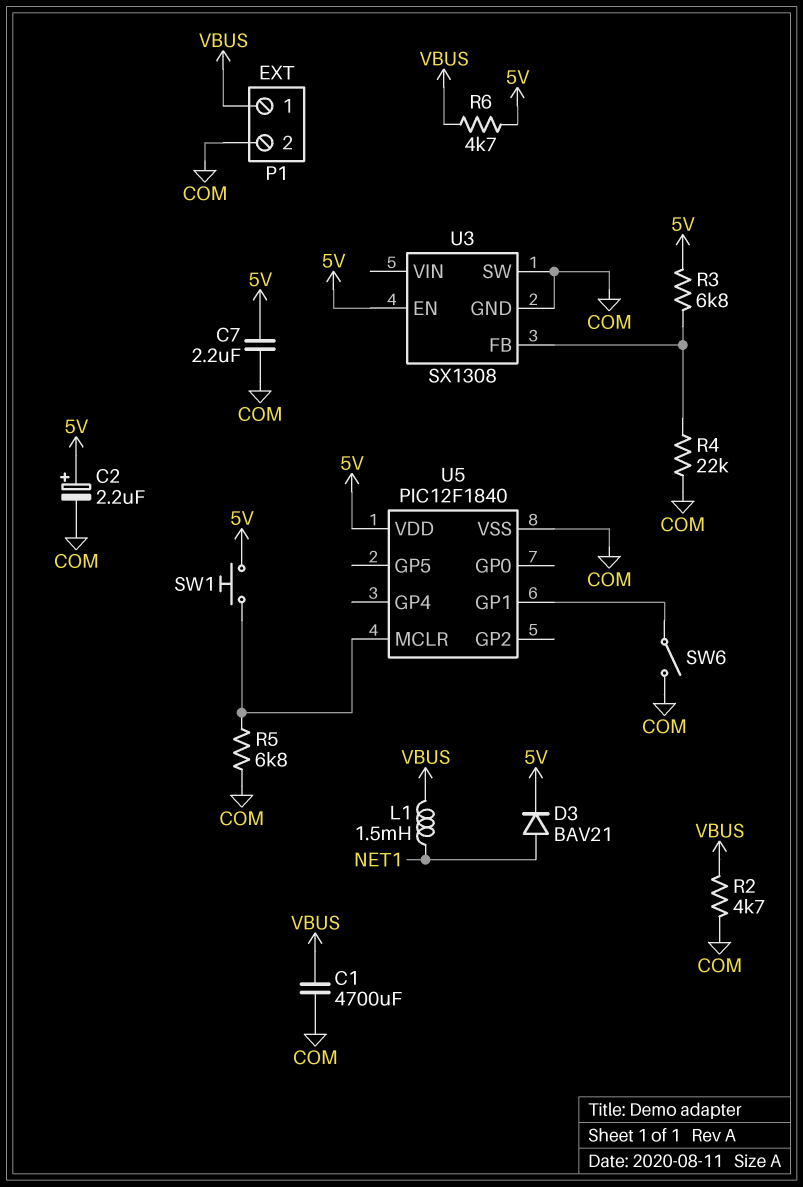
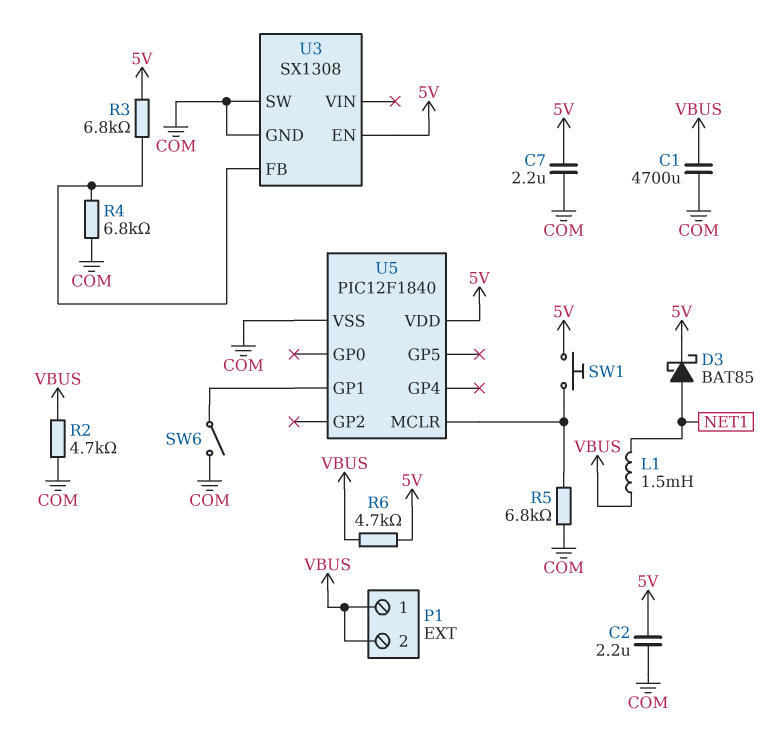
C2: 2.2uF (plus 5V, minus COM) -> 2.2uF (5V, COM)
D3: diode BAV21 (A NET1, K 5V) -> schottky BAT85 (A NET1, K 5V)
P1 pin 2: COM -> VBUS
R4: 22k (COM, U3/FB) -> 6.8k (COM, U3/FB)

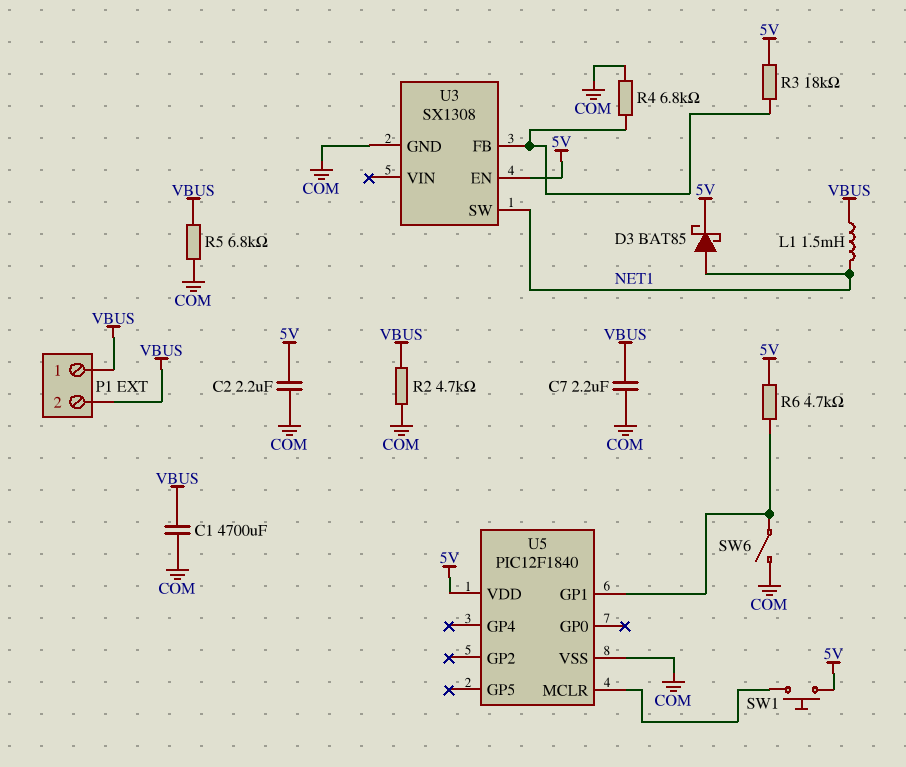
C7: 2.2uF (5V, COM) -> 2.2uF (COM, VBUS)
R3: 6.8k (5V, U3/FB) -> 18k (5V, U3/FB)
R5: 6.8k (COM, U5/MCLR) -> 6.8k (COM, VBUS)
R6: 4.7k (5V, VBUS) -> 4.7k (5V, U5/GP1)
U3 pin SW: COM -> NET1

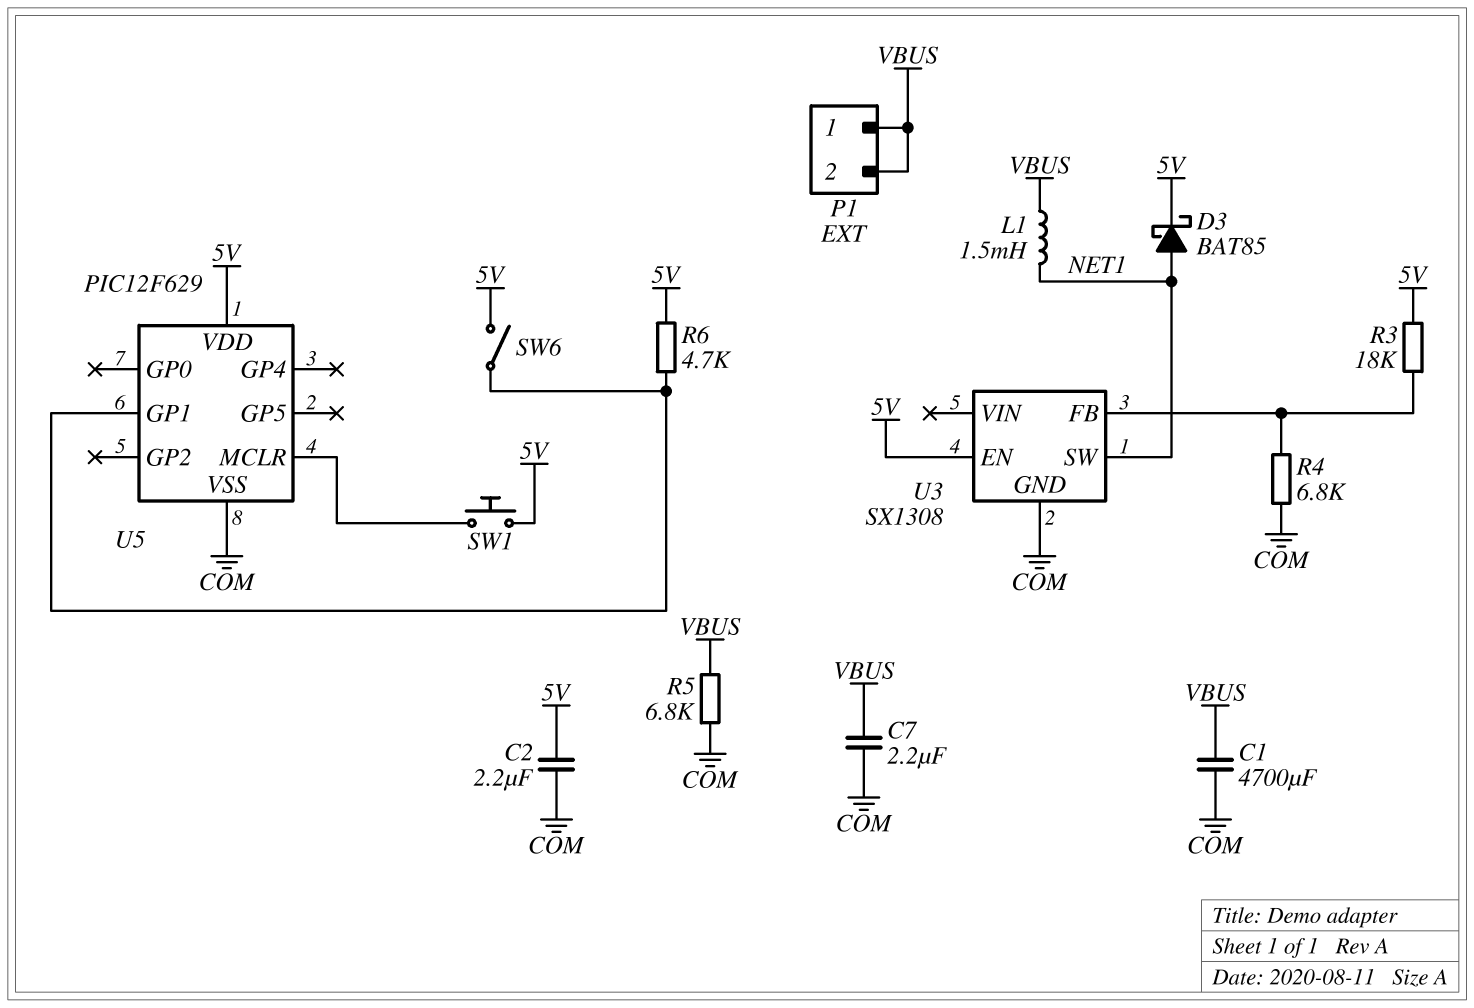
R2: 4.7k (COM, VBUS) -> none
SW6: switch (COM, U5/GP1) -> switch (5V, U5/GP1)
U5: PIC12F1840 -> PIC12F629

